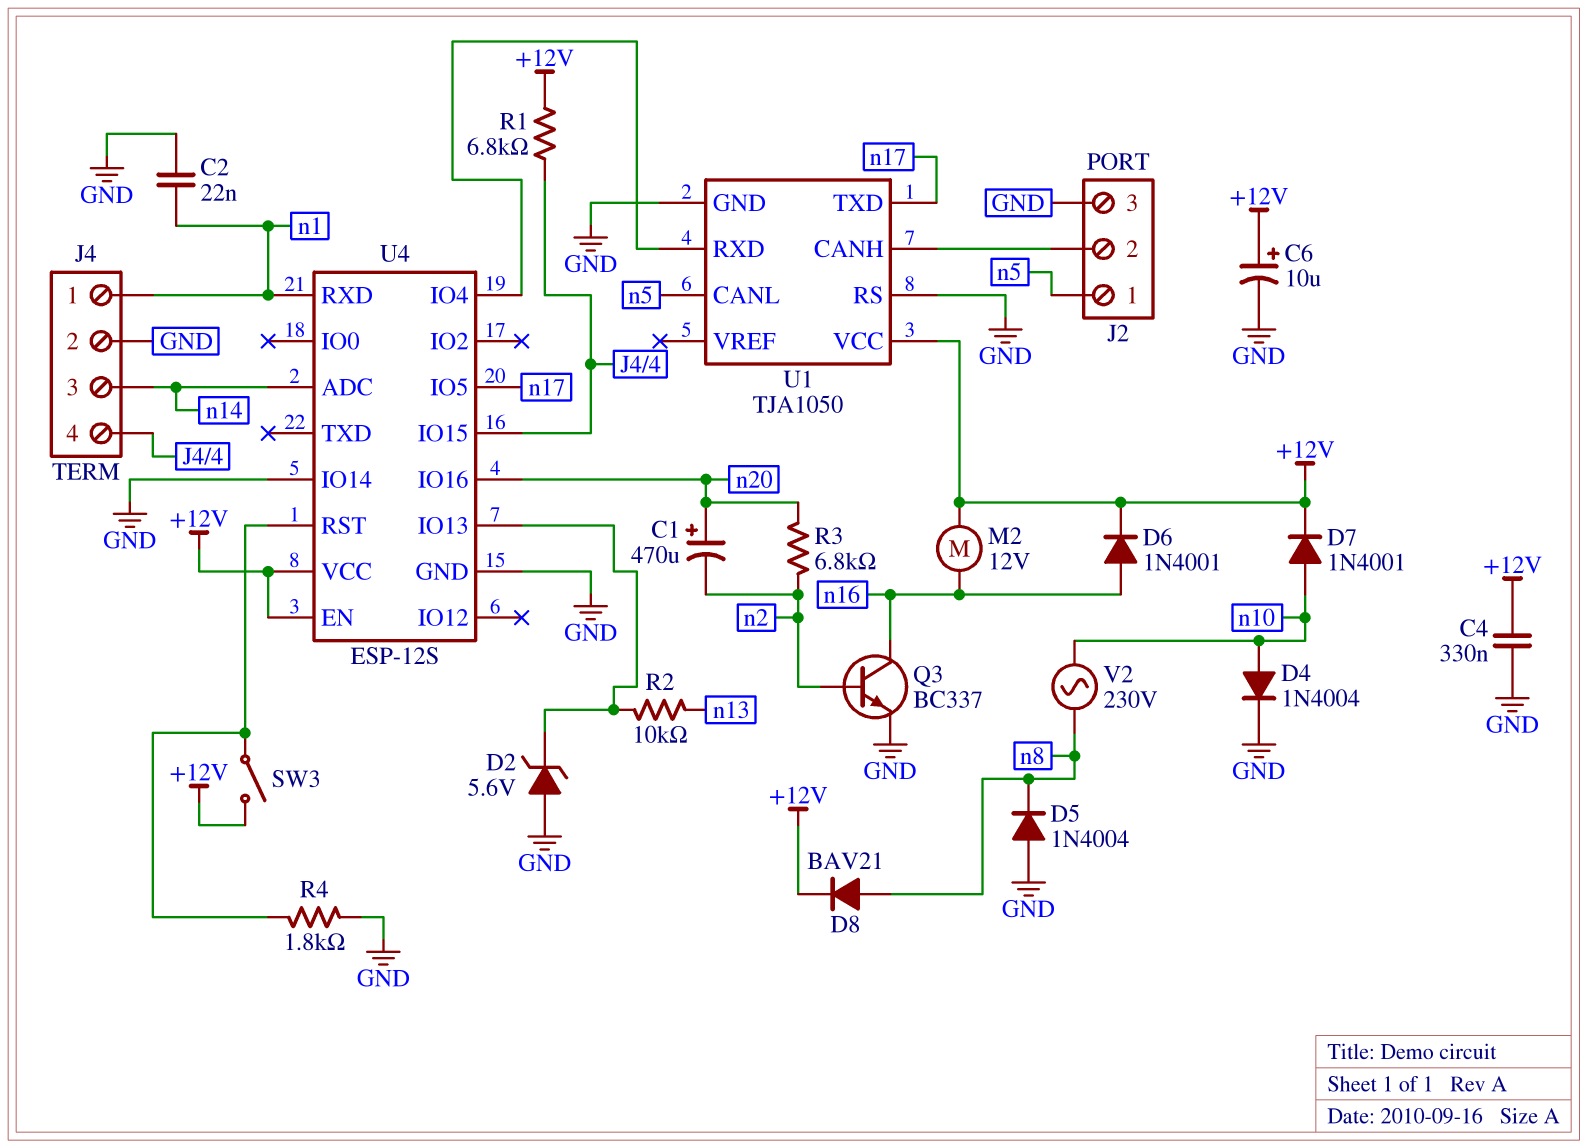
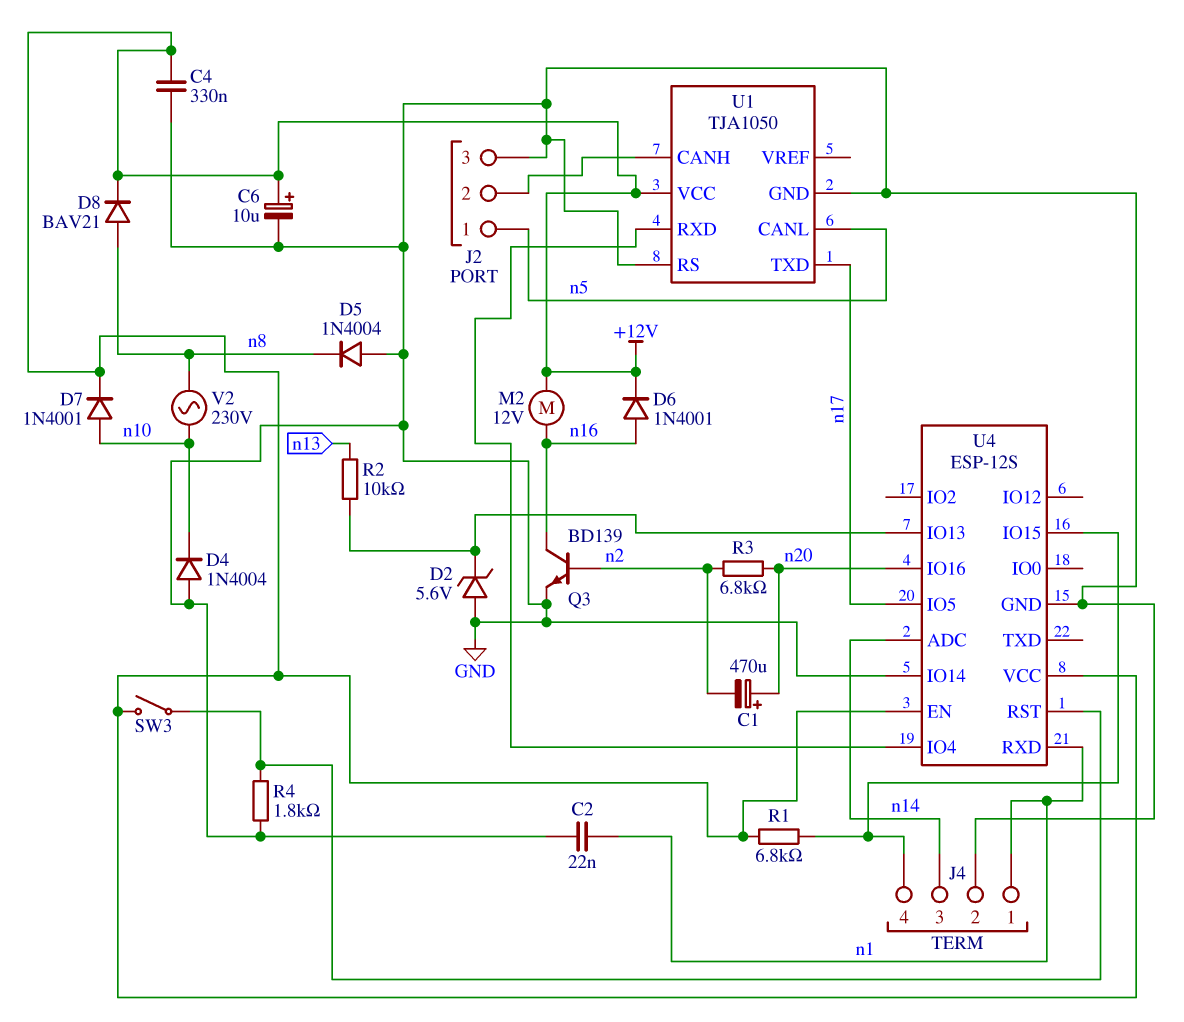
D4: diode 1N4004 (A n10, K GND) -> diode 1N4004 (A GND, K n10)
Q3: NPN BC337 (B n2, C n16, E GND) -> NPN BD139 (B n2, C n16, E GND)

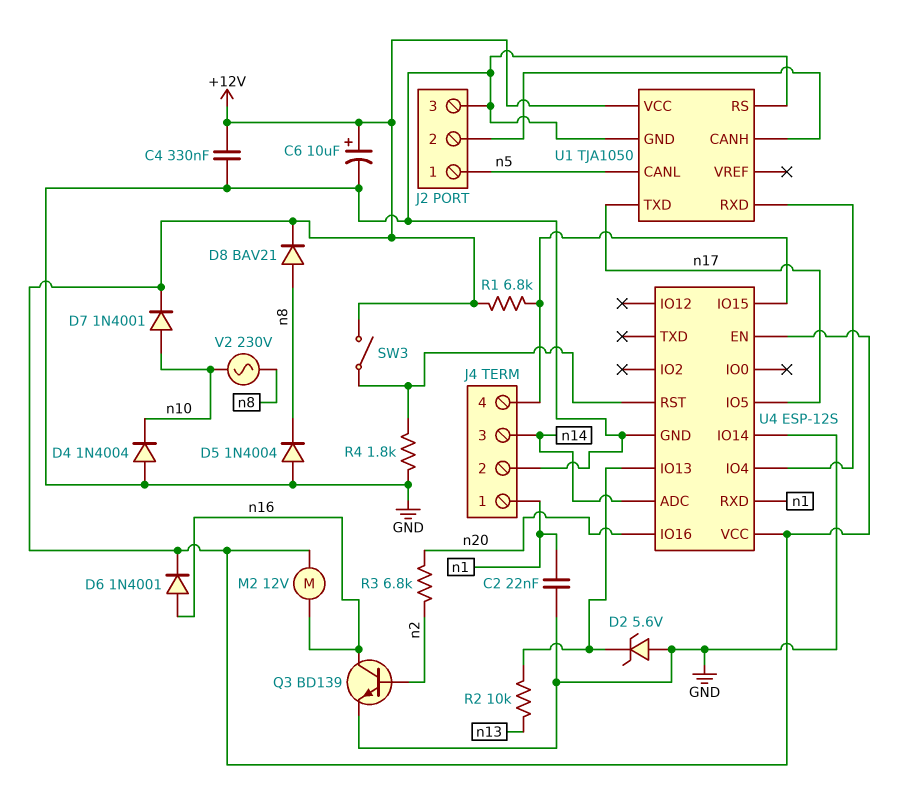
C1: 470uF (plus n20, minus n2) -> none

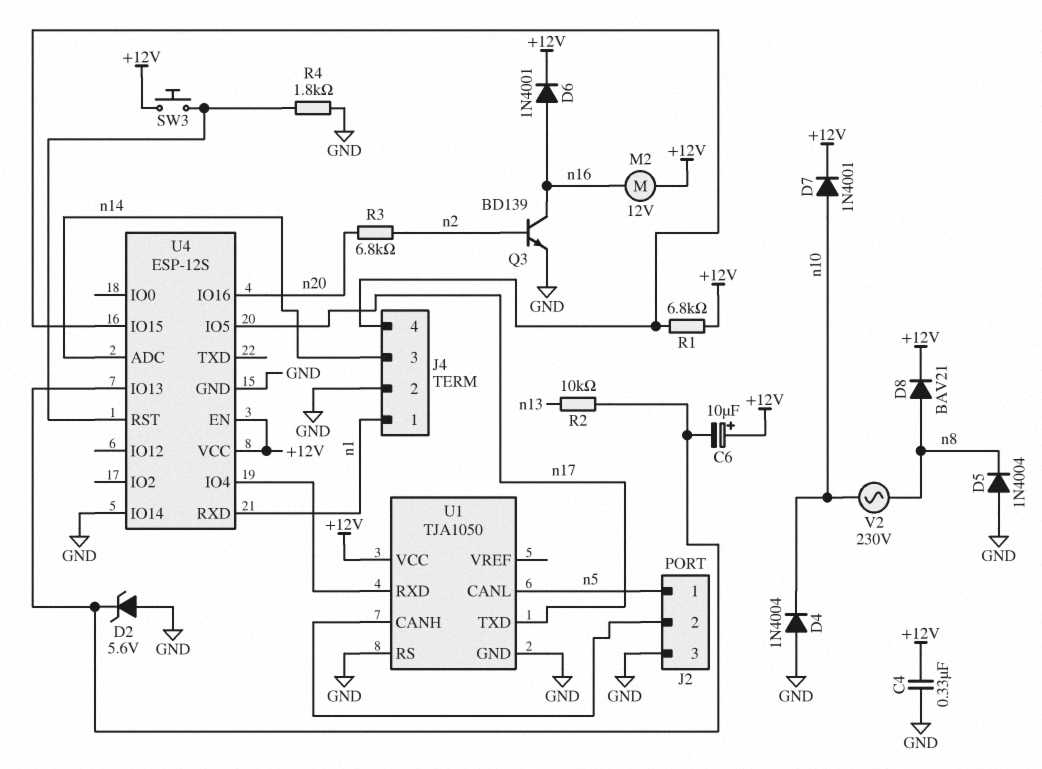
C2: 22nF (GND, n1) -> none
C6: 10uF (plus +12V, minus GND) -> 10uF (plus +12V, minus U4/IO13)
SW3: switch (+12V, U4/RST) -> button (+12V, U4/RST)

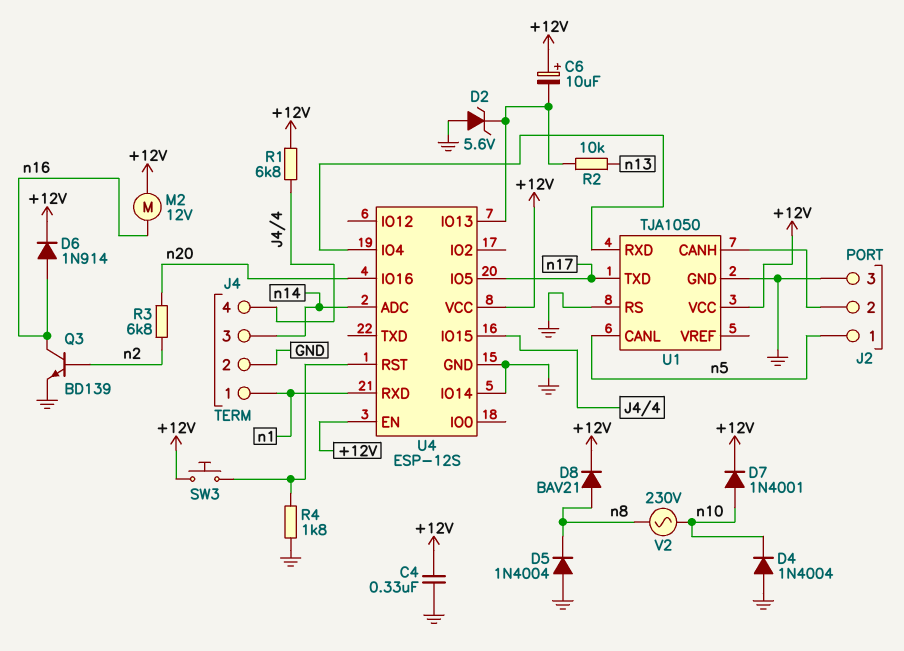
D6: diode 1N4001 (A n16, K +12V) -> diode 1N914 (A n16, K +12V)

